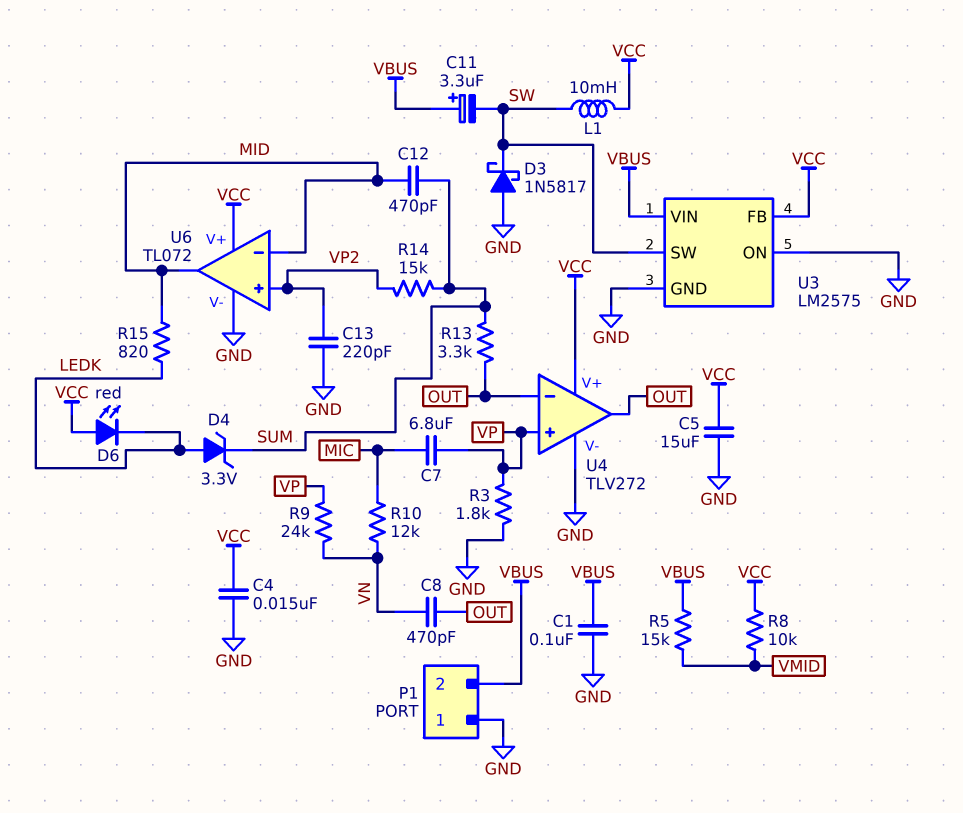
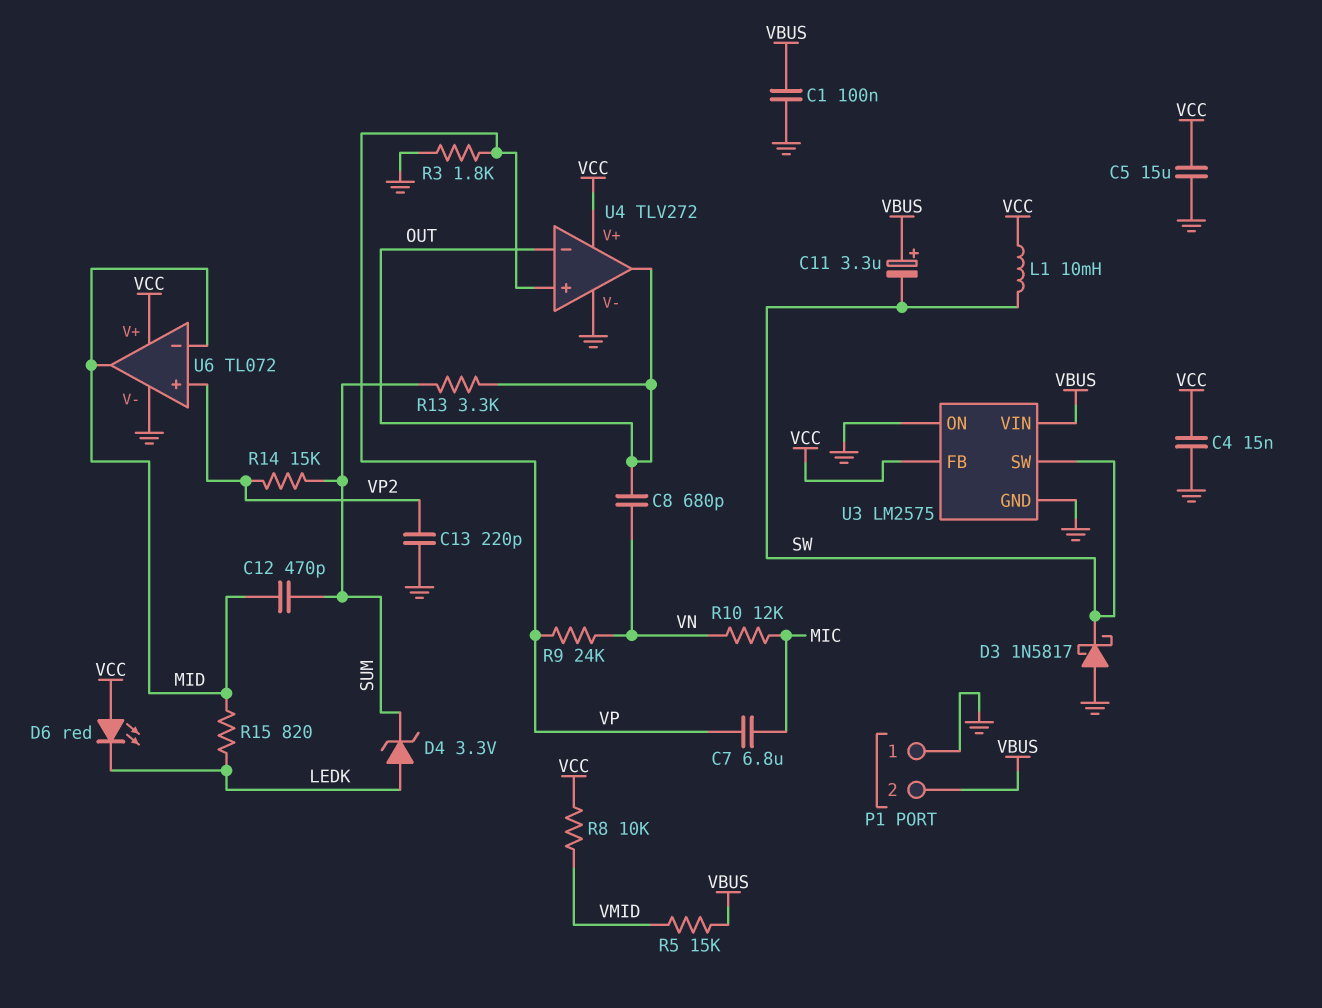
C8: 470pF (OUT, VN) -> 680pF (OUT, VN)

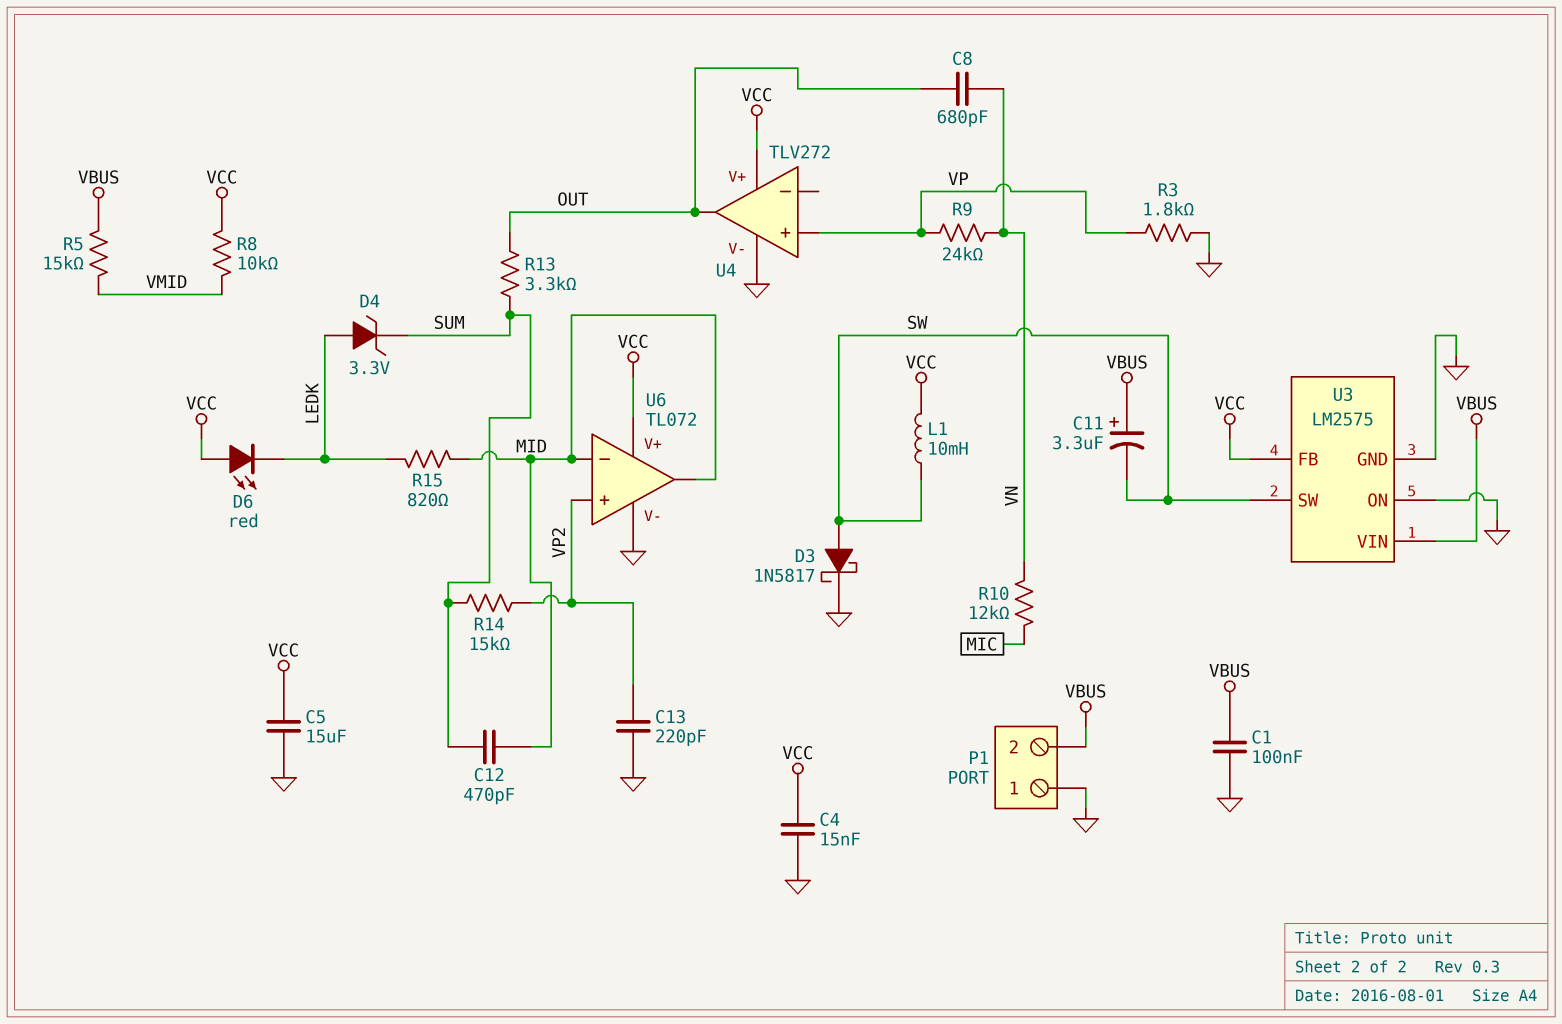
C7: 6.8uF (MIC, VP) -> none
D3: schottky 1N5817 (A GND, K SW) -> schottky 1N5817 (A SW, K GND)
U4 pin in-: OUT -> none

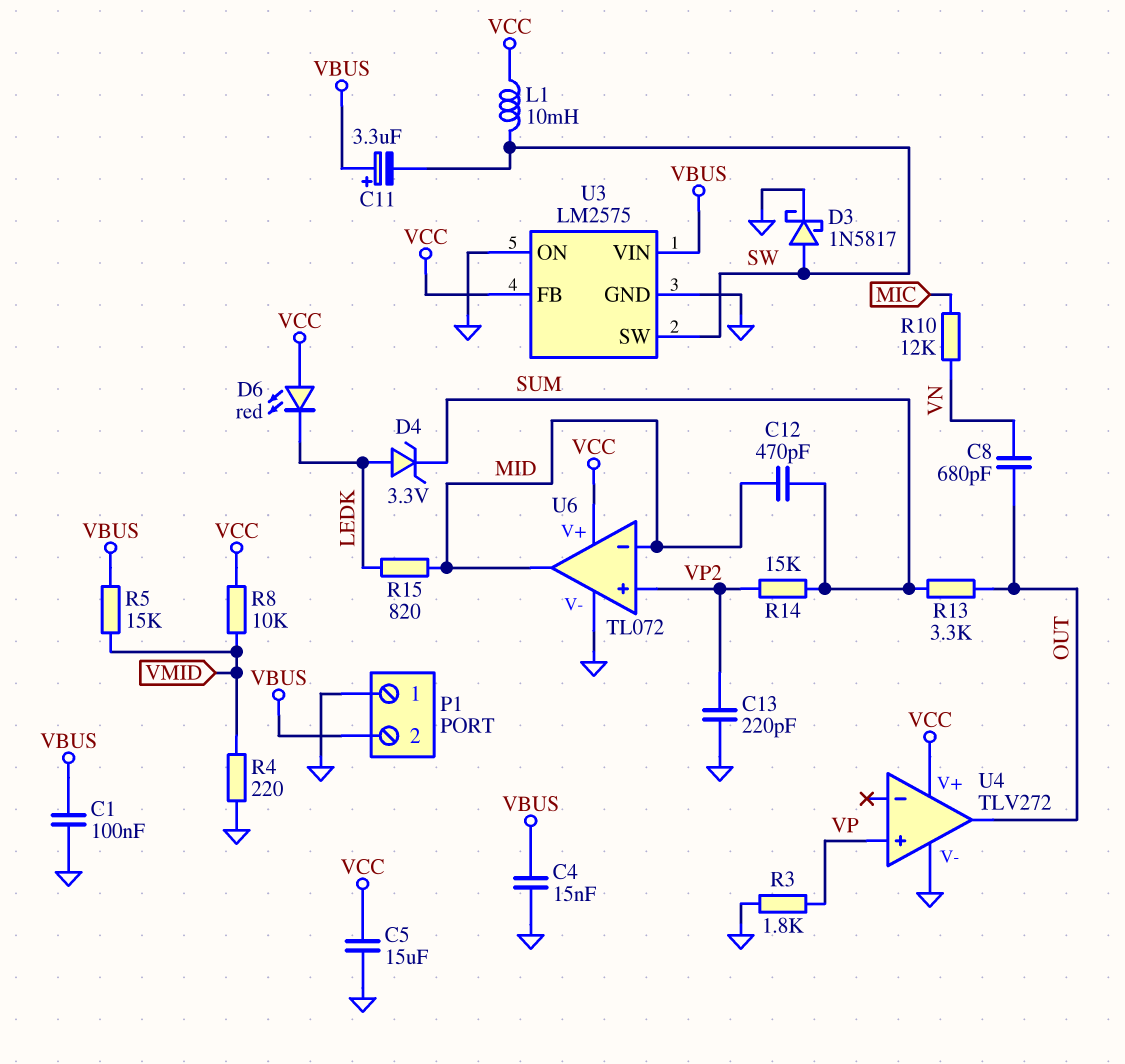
C4: 15nF (GND, VCC) -> 15nF (GND, VBUS)
R4: none -> 220 (GND, VMID)
R9: 24k (VN, VP) -> none

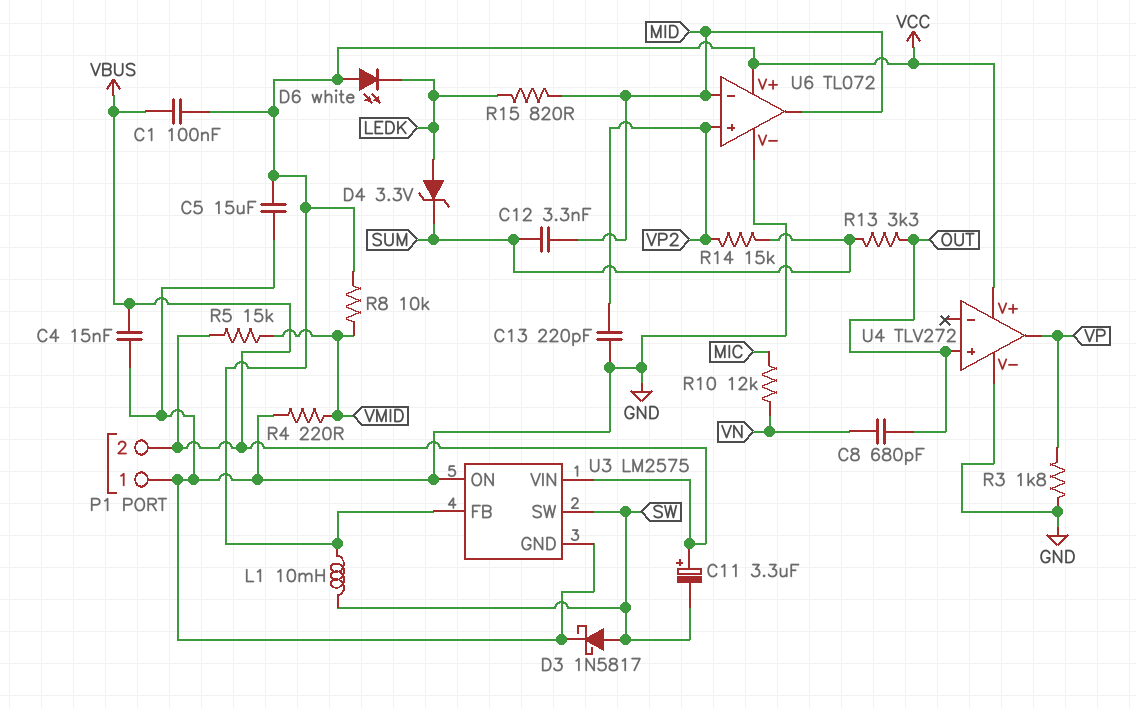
C1: 100nF (GND, VBUS) -> 100nF (VBUS, VCC)
C12: 470pF (MID, SUM) -> 3.3nF (MID, SUM)
D6: LED red (A VCC, K LEDK) -> LED white (A VCC, K LEDK)
U4 pin in+: VP -> OUT
U4 pin out: OUT -> VP

